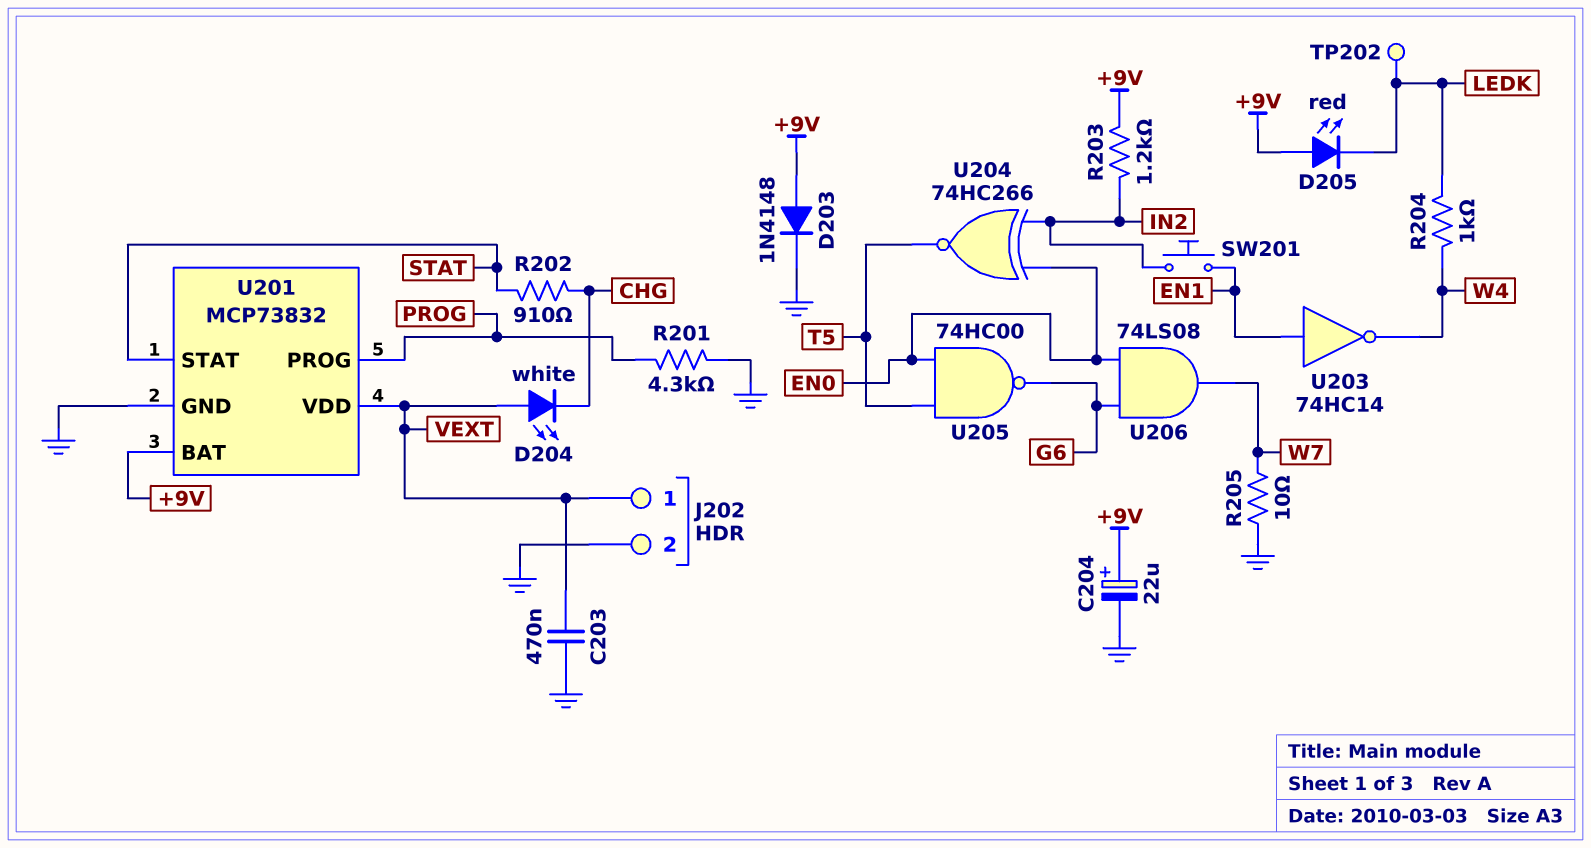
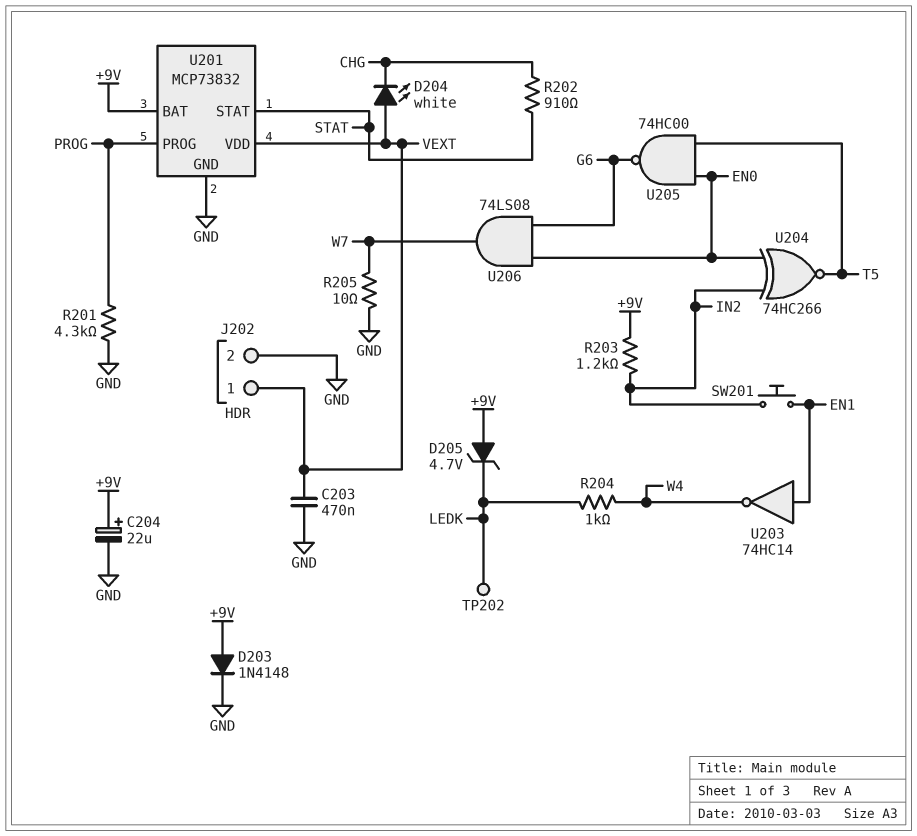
D205: LED red (A +9V, K LEDK) -> zener 4.7V (A +9V, K LEDK)

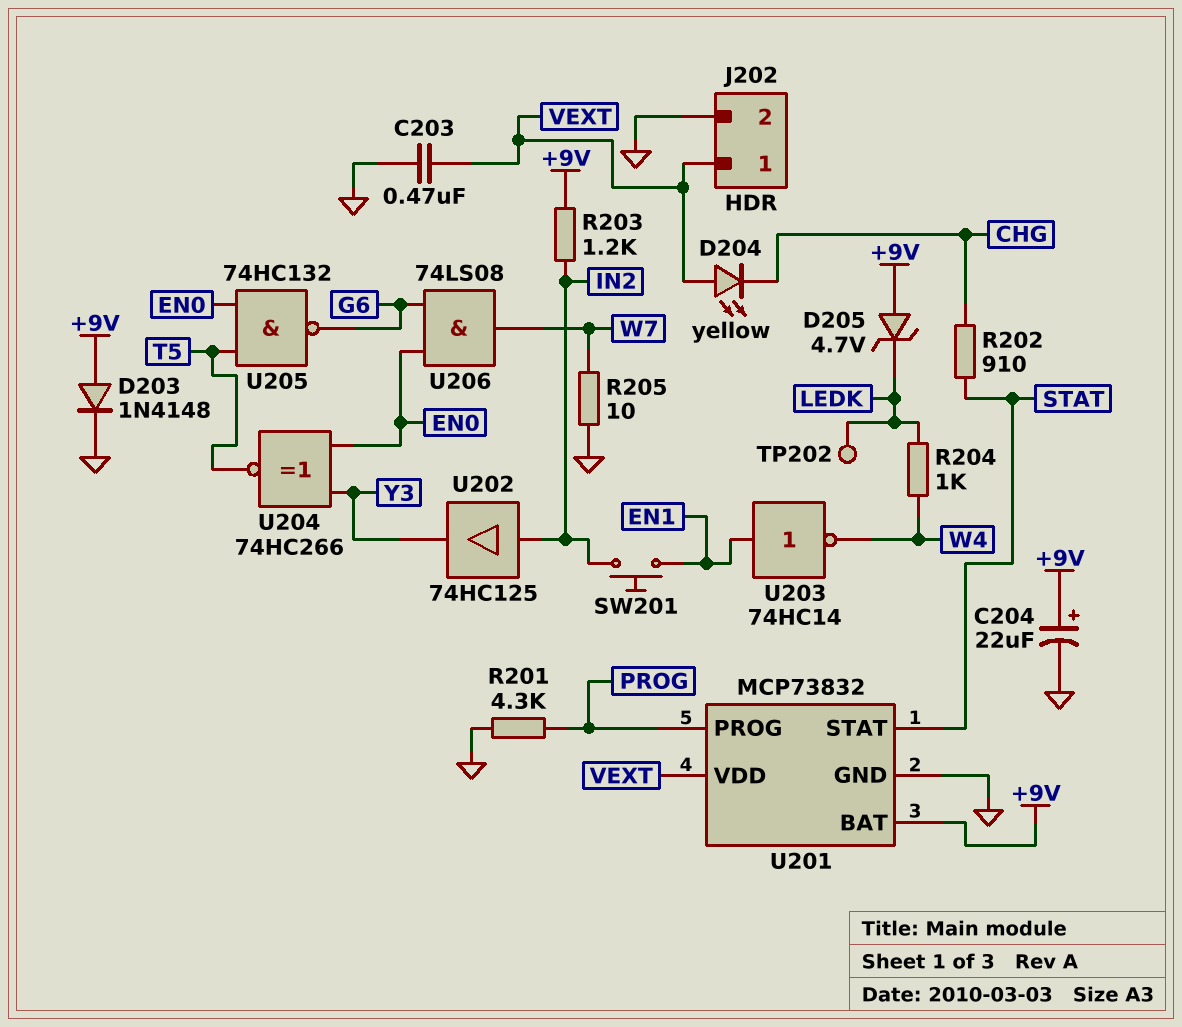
D204: LED white (A VEXT, K CHG) -> LED yellow (A VEXT, K CHG)
U202: none -> buffer 74HC125 (in IN2, out Y3)
U204: XNOR 74HC266 (in EN0, in IN2, out T5) -> XNOR 74HC266 (in EN0, in Y3, out T5)
U205: NAND 74HC00 (in EN0, in T5, out G6) -> NAND 74HC132 (in EN0, in T5, out G6)

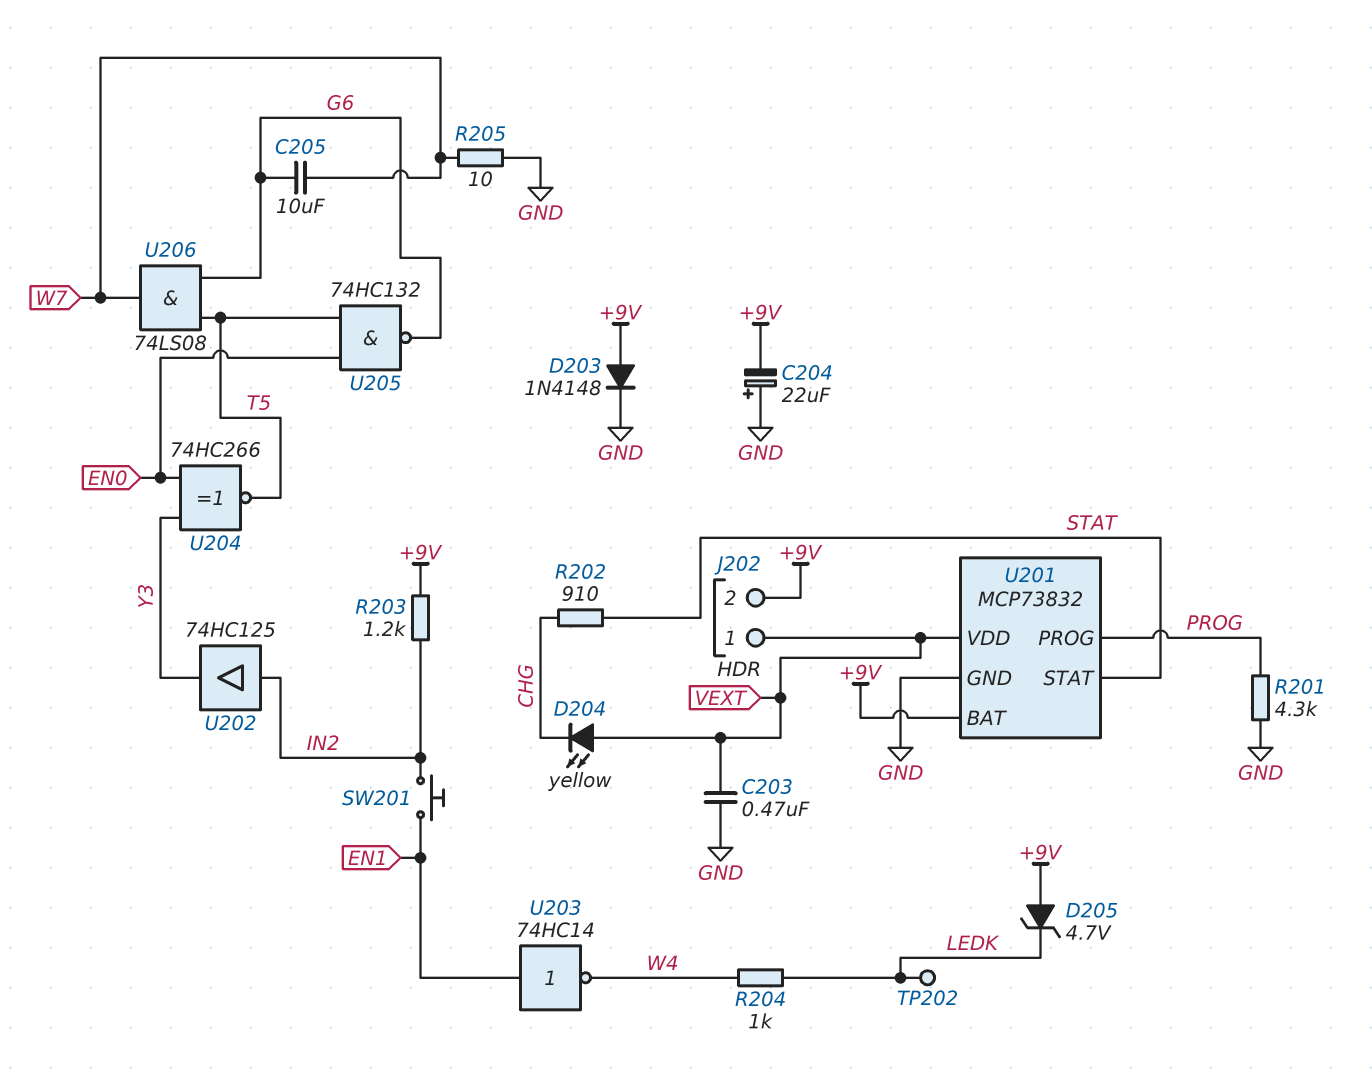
C204: 22uF (plus +9V, minus GND) -> 22uF (plus GND, minus +9V)
C205: none -> 10uF (G6, W7)
J202 pin 2: GND -> +9V
U206: AND 74LS08 (in EN0, in G6, out W7) -> AND 74LS08 (in G6, in T5, out W7)

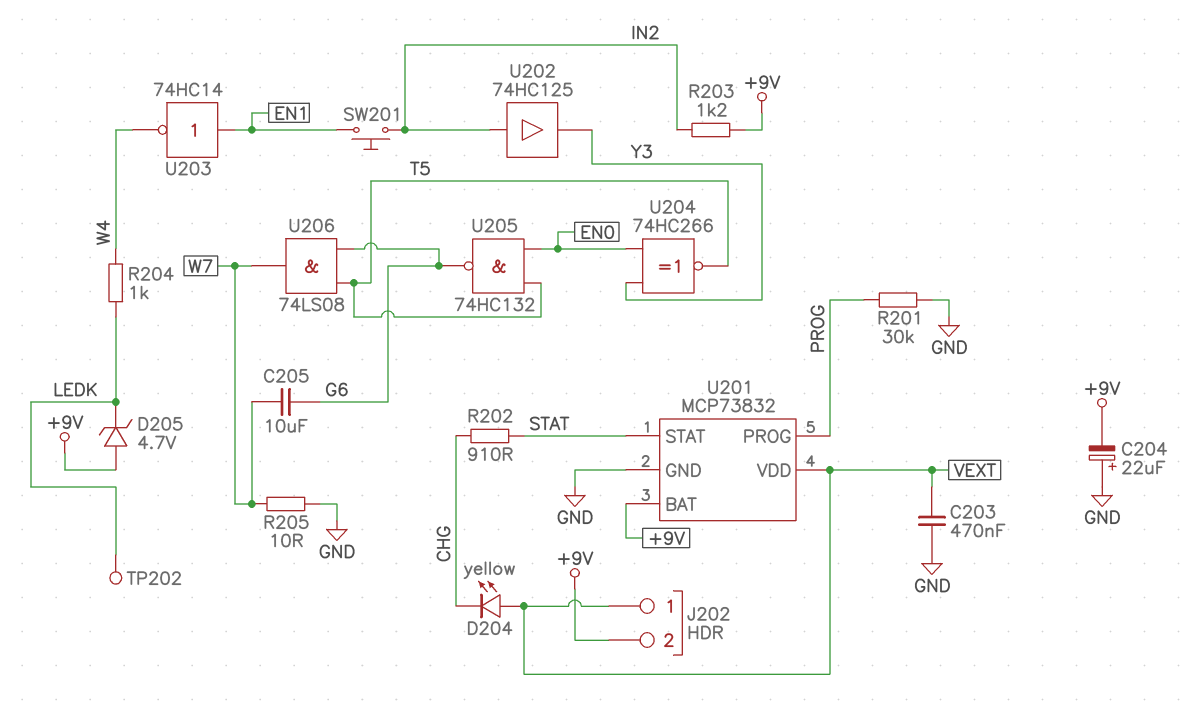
D203: diode 1N4148 (A +9V, K GND) -> none
R201: 4.3k (GND, PROG) -> 30k (GND, PROG)

